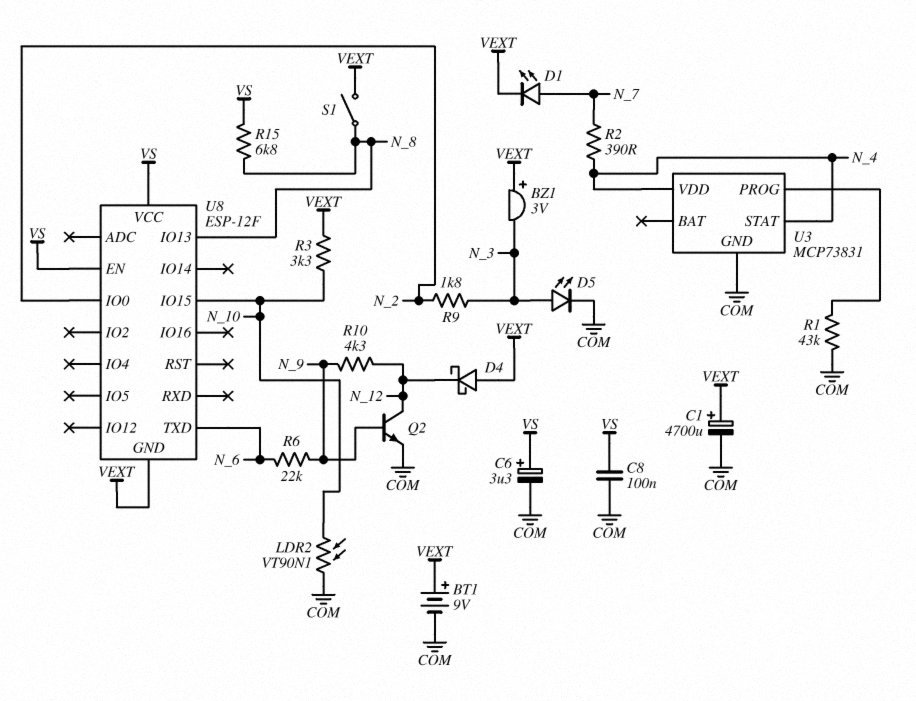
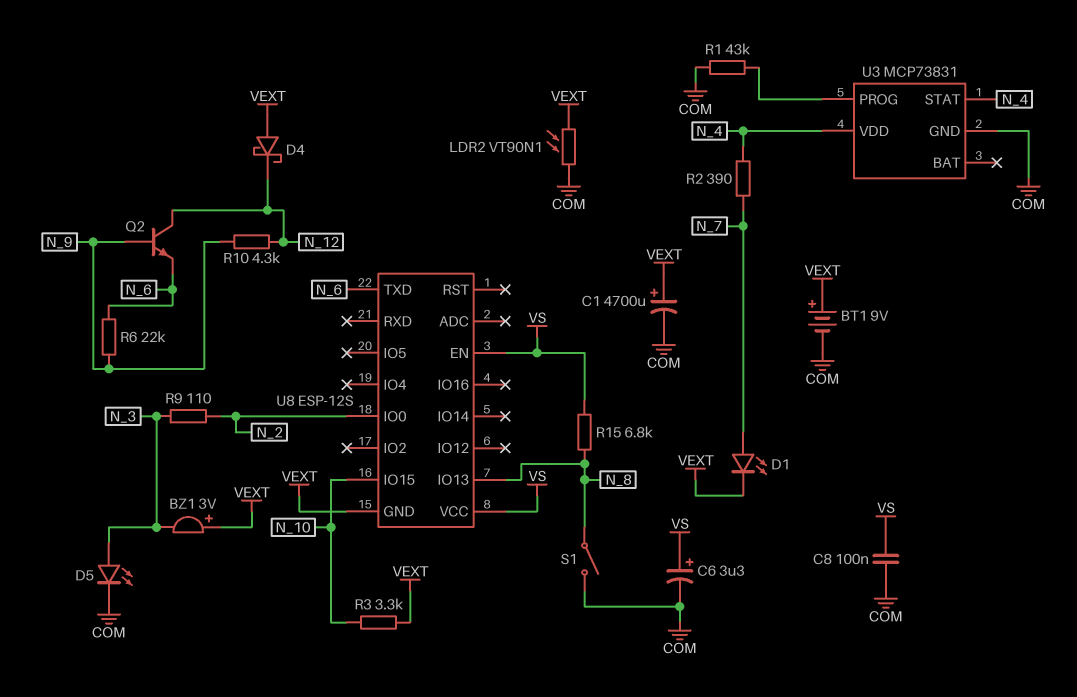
LDR2: VT90N1 (COM, N_10) -> VT90N1 (COM, VEXT)
Q2: NPN (B N_9, C N_12, E COM) -> NPN (B N_9, C N_12, E N_6)
R9: 1.8k (N_2, N_3) -> 110 (N_2, N_3)
S1: switch (N_8, VEXT) -> switch (COM, N_8)
U8: ESP-12F -> ESP-12S

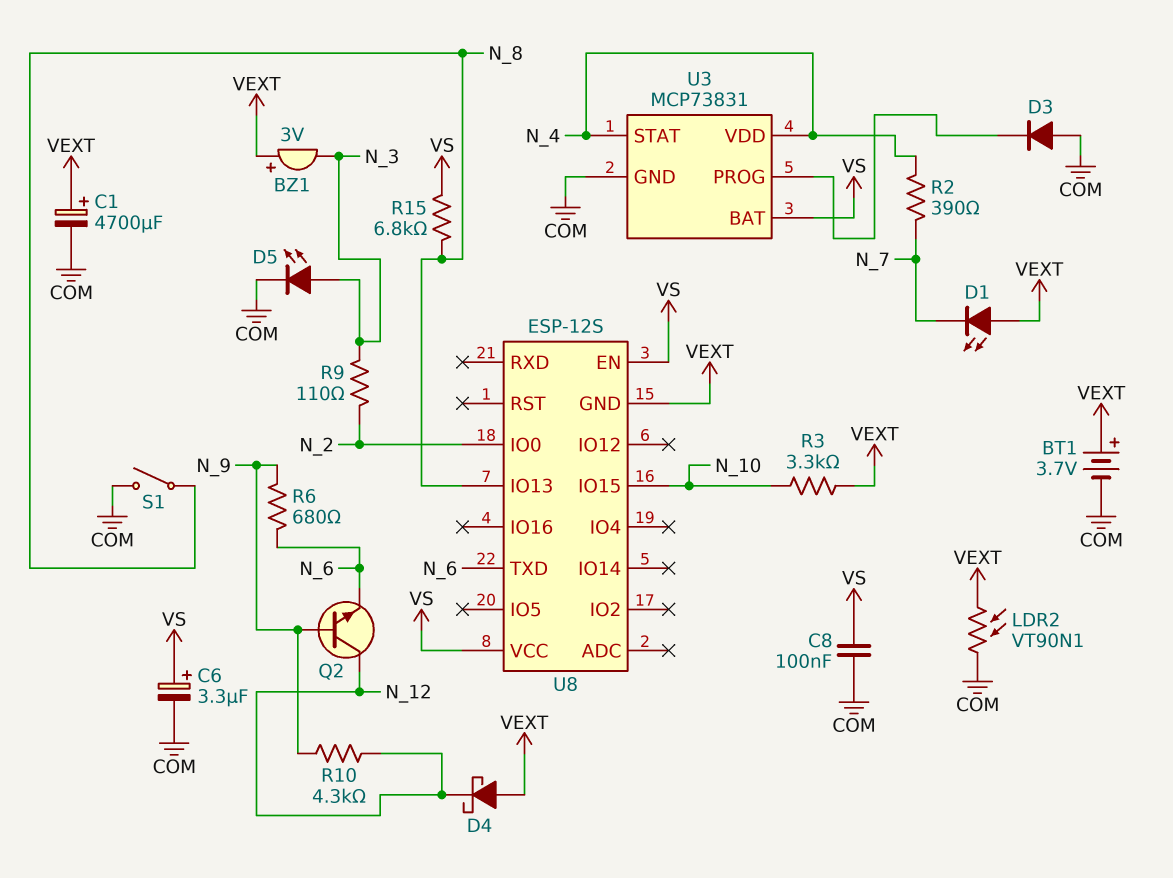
BT1: 9V (plus VEXT, minus COM) -> 3.7V (plus VEXT, minus COM)
D1: LED (A N_7, K VEXT) -> LED (A VEXT, K N_7)
D3: none -> diode (A COM, K U3/PROG)
R1: 43k (COM, U3/PROG) -> none
R6: 22k (N_6, N_9) -> 680 (N_6, N_9)
U3 pin BAT: none -> VS

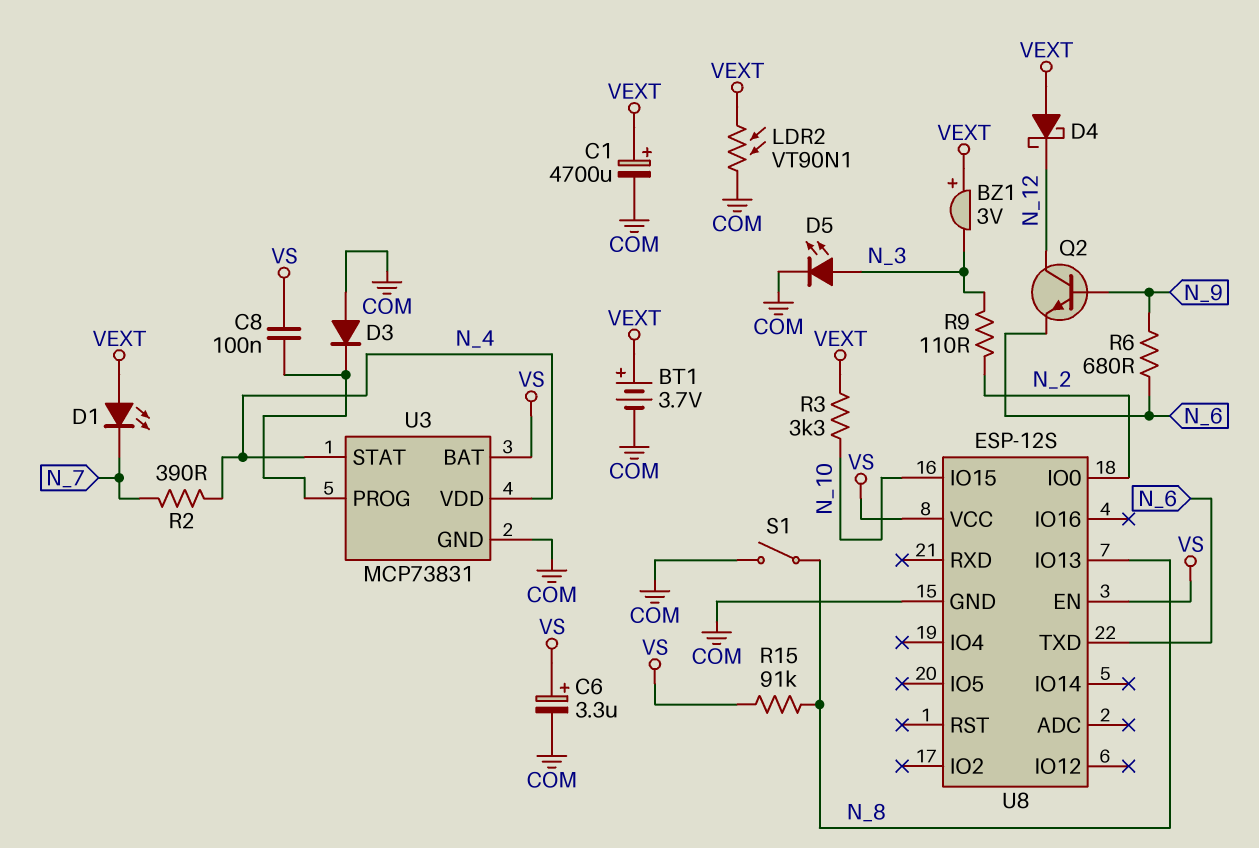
C8: 100nF (COM, VS) -> 100nF (U3/PROG, VS)
R10: 4.3k (N_9, N_12) -> none
R15: 6.8k (N_8, VS) -> 91k (N_8, VS)
U8 pin GND: VEXT -> COM

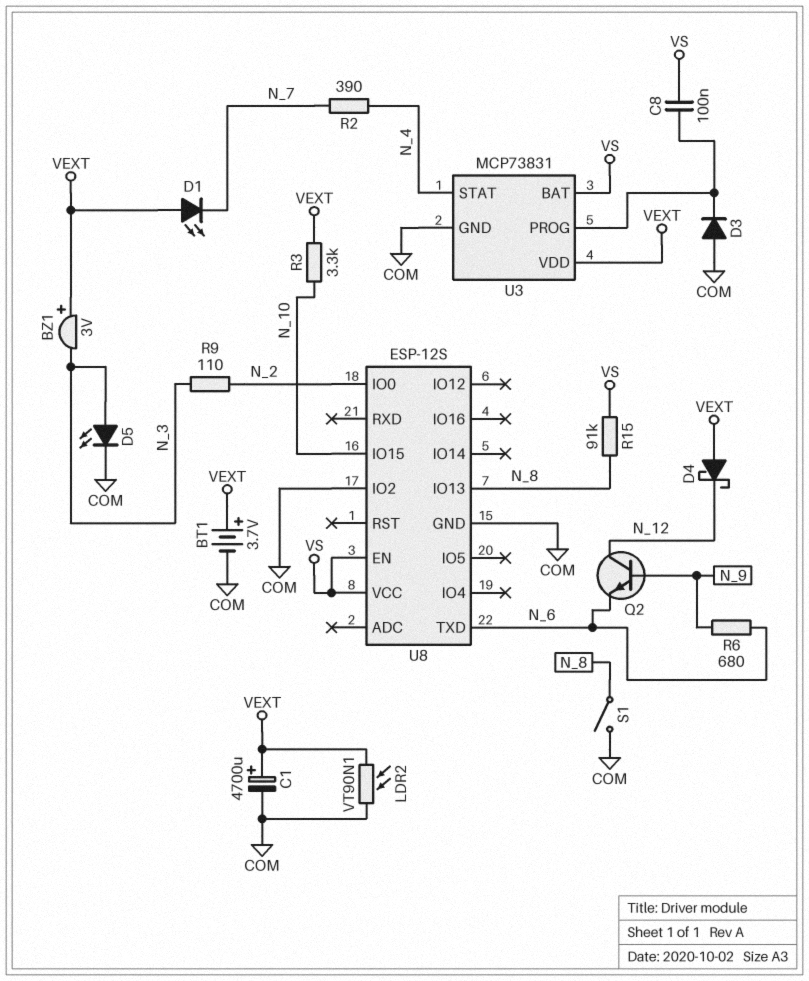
C6: 3.3uF (plus VS, minus COM) -> none
U3 pin VDD: N_4 -> VEXT
U8 pin IO2: none -> COM

